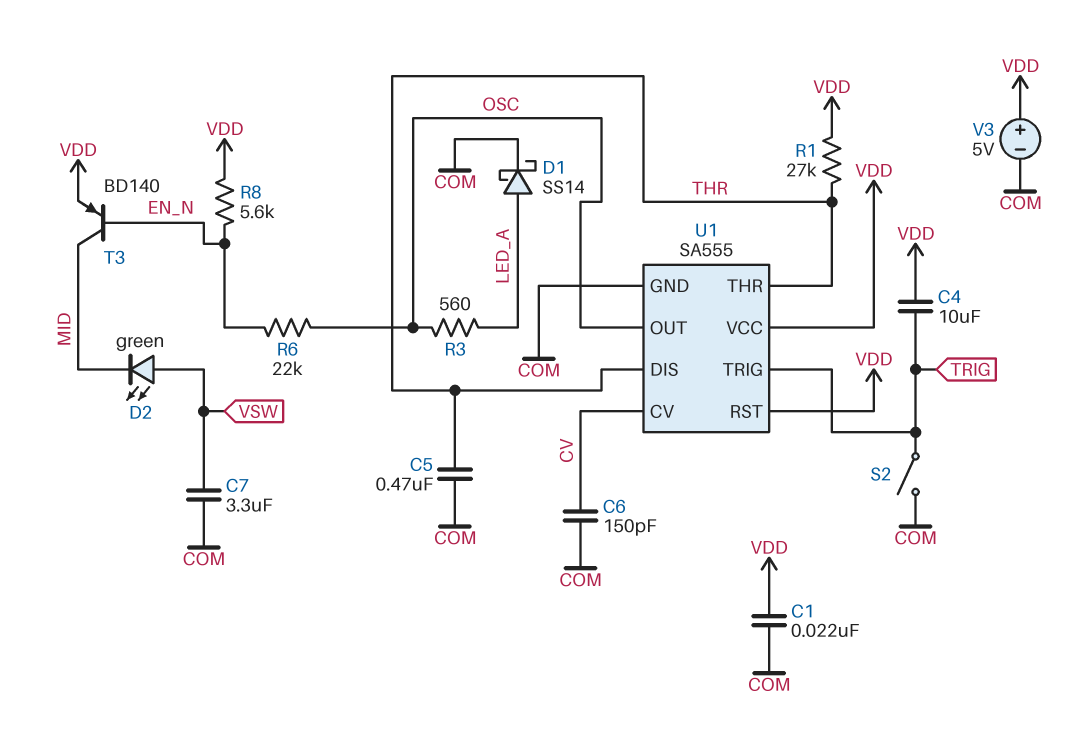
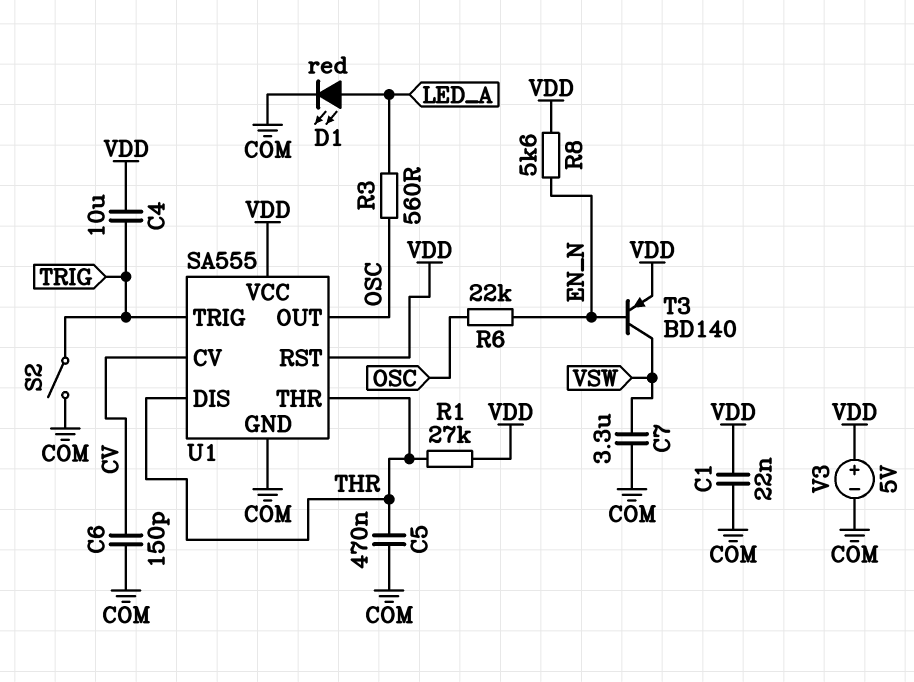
D1: schottky SS14 (A LED_A, K COM) -> LED red (A LED_A, K COM)
D2: LED green (A VSW, K MID) -> none
T3: PNP BD140 (B EN_N, C MID, E VDD) -> PNP BD140 (B EN_N, C VSW, E VDD)

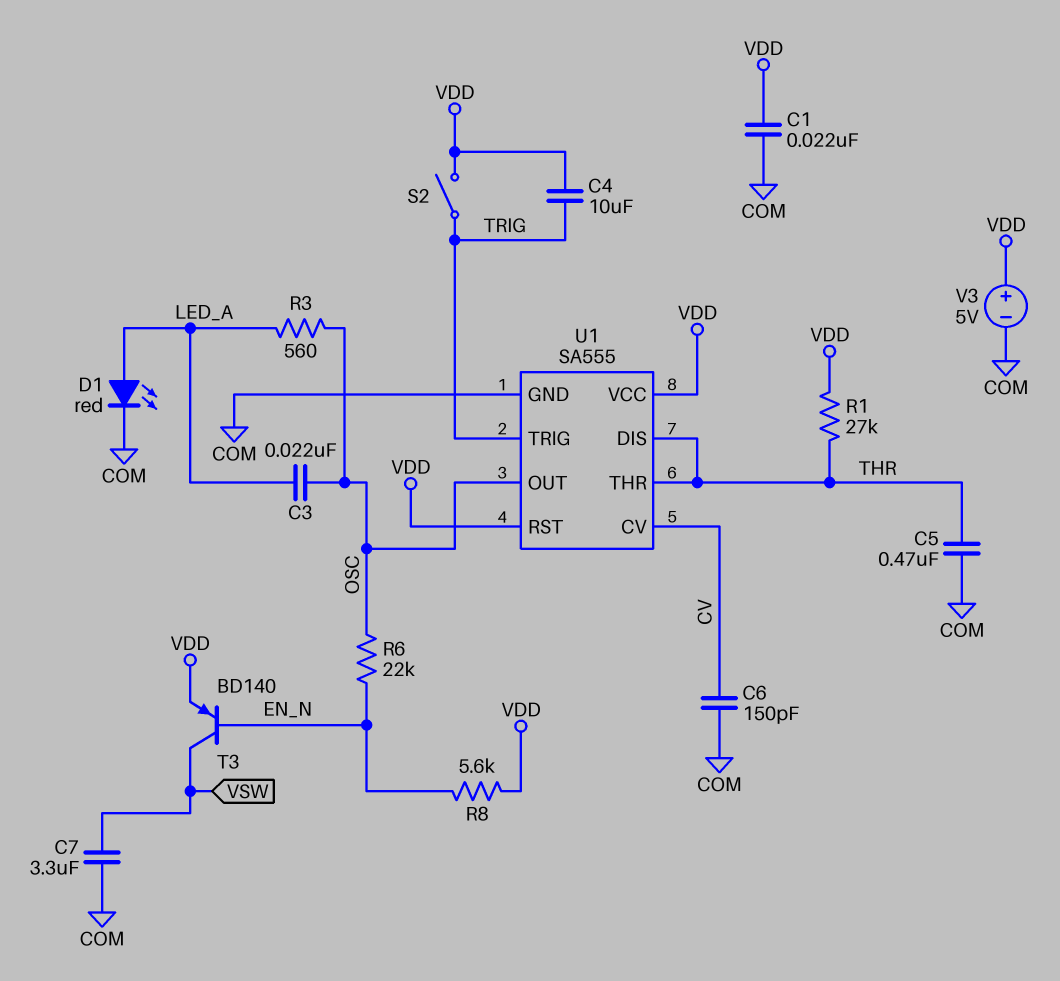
C3: none -> 22nF (LED_A, OSC)
S2: switch (COM, TRIG) -> switch (TRIG, VDD)

